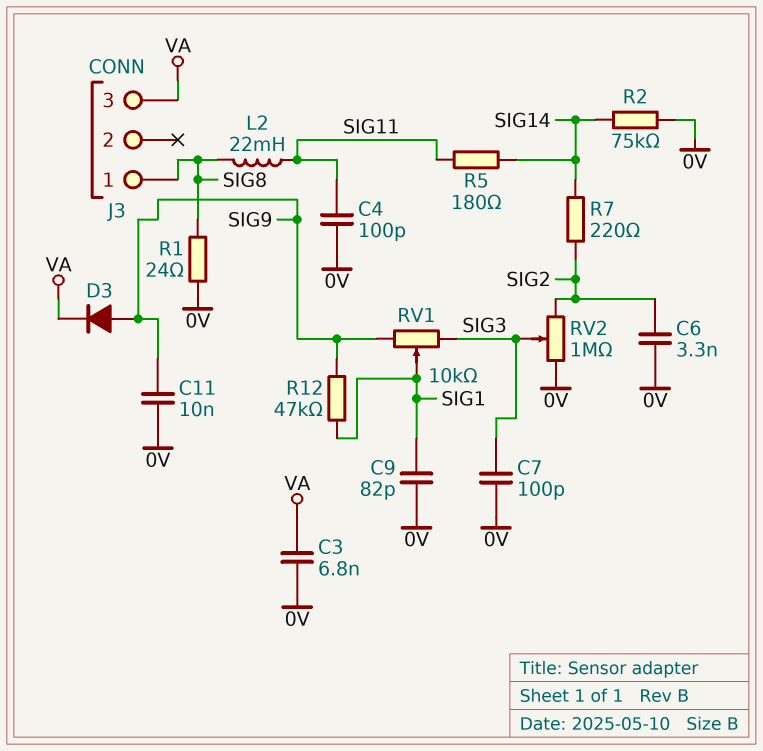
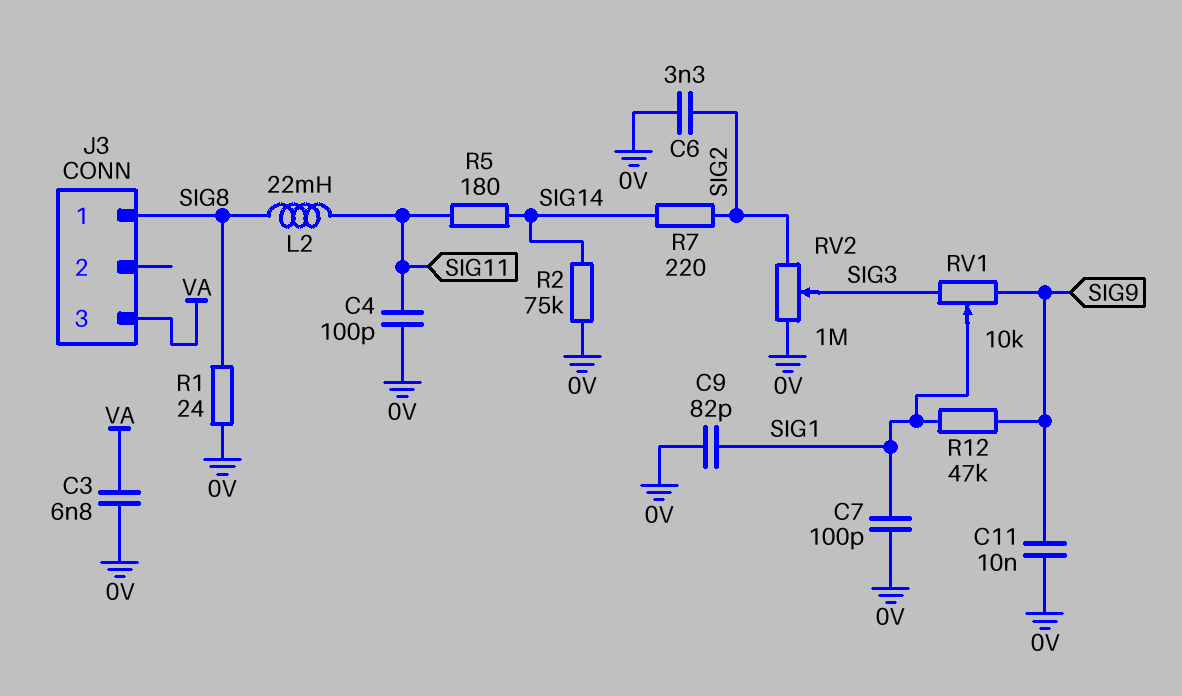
C7: 100pF (0V, SIG3) -> 100pF (0V, SIG1)
D3: diode (A SIG9, K VA) -> none

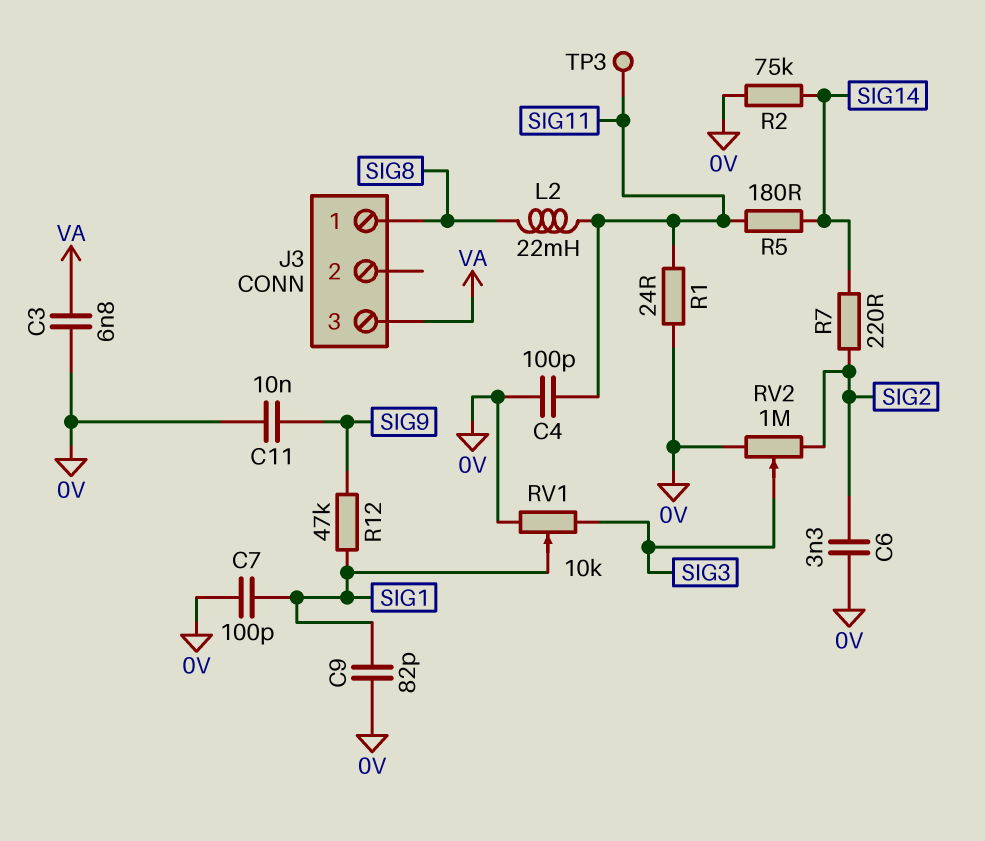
R1: 24 (0V, SIG8) -> 24 (0V, SIG11)
RV1: 10k (SIG3, SIG9, wiper SIG1) -> 10k (0V, SIG3, wiper SIG1)
TP3: none -> test point (SIG11)

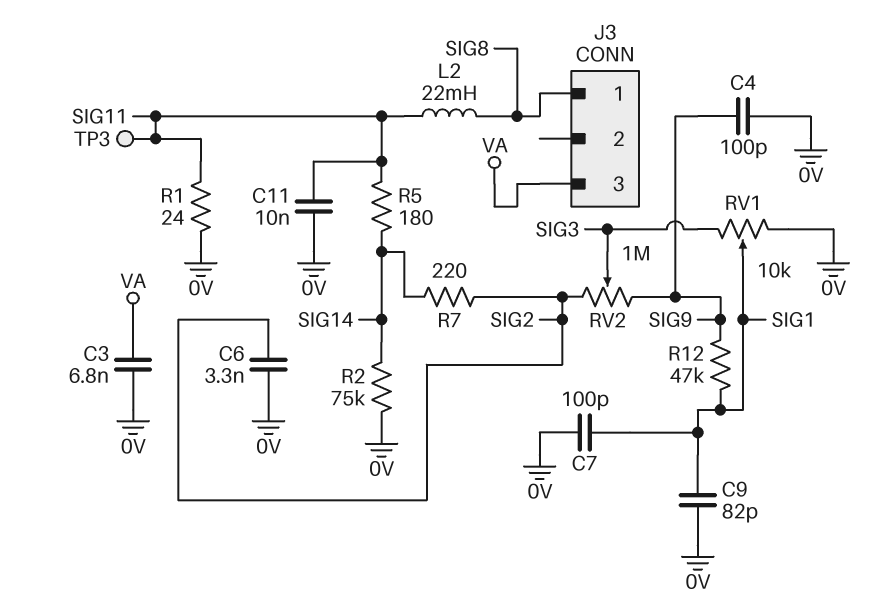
C4: 100pF (0V, SIG11) -> 100pF (0V, SIG9)
C11: 10nF (0V, SIG9) -> 10nF (0V, SIG11)
RV2: 1M (0V, SIG2, wiper SIG3) -> 1M (SIG2, SIG9, wiper SIG3)

